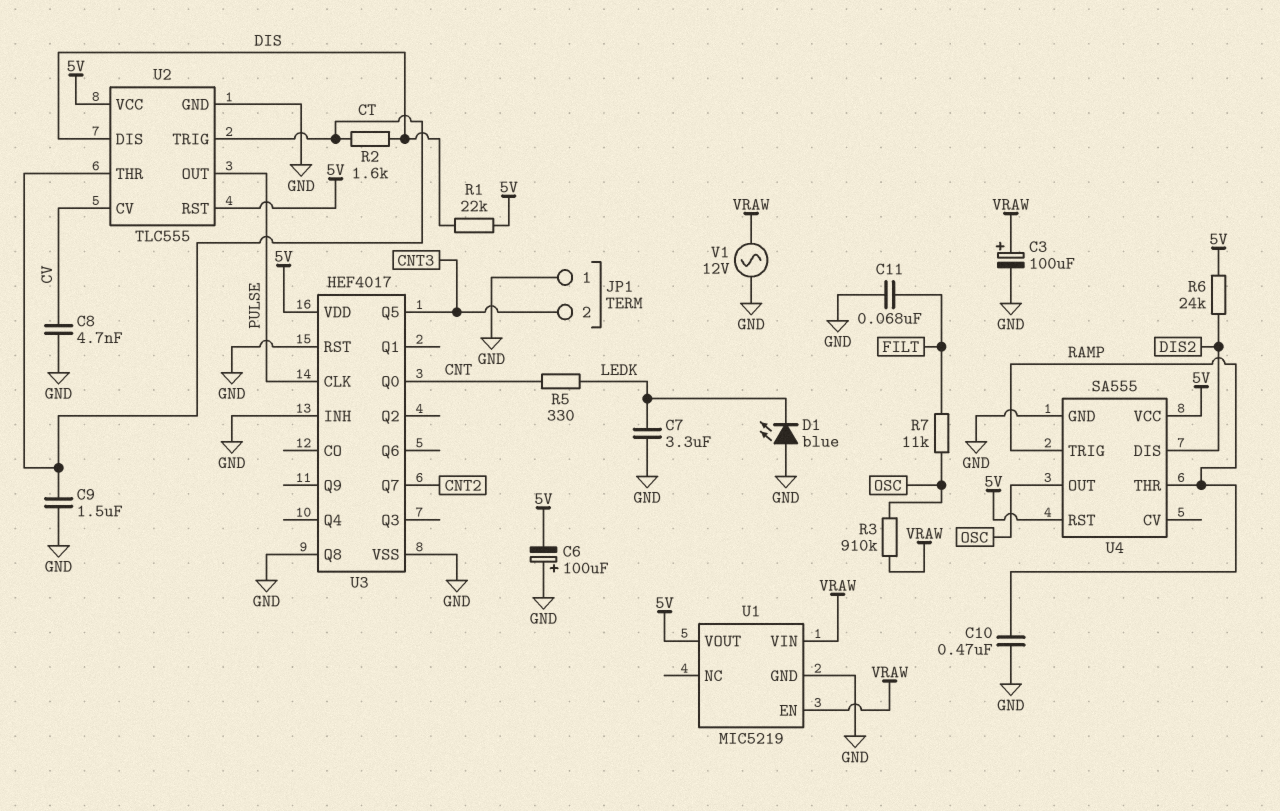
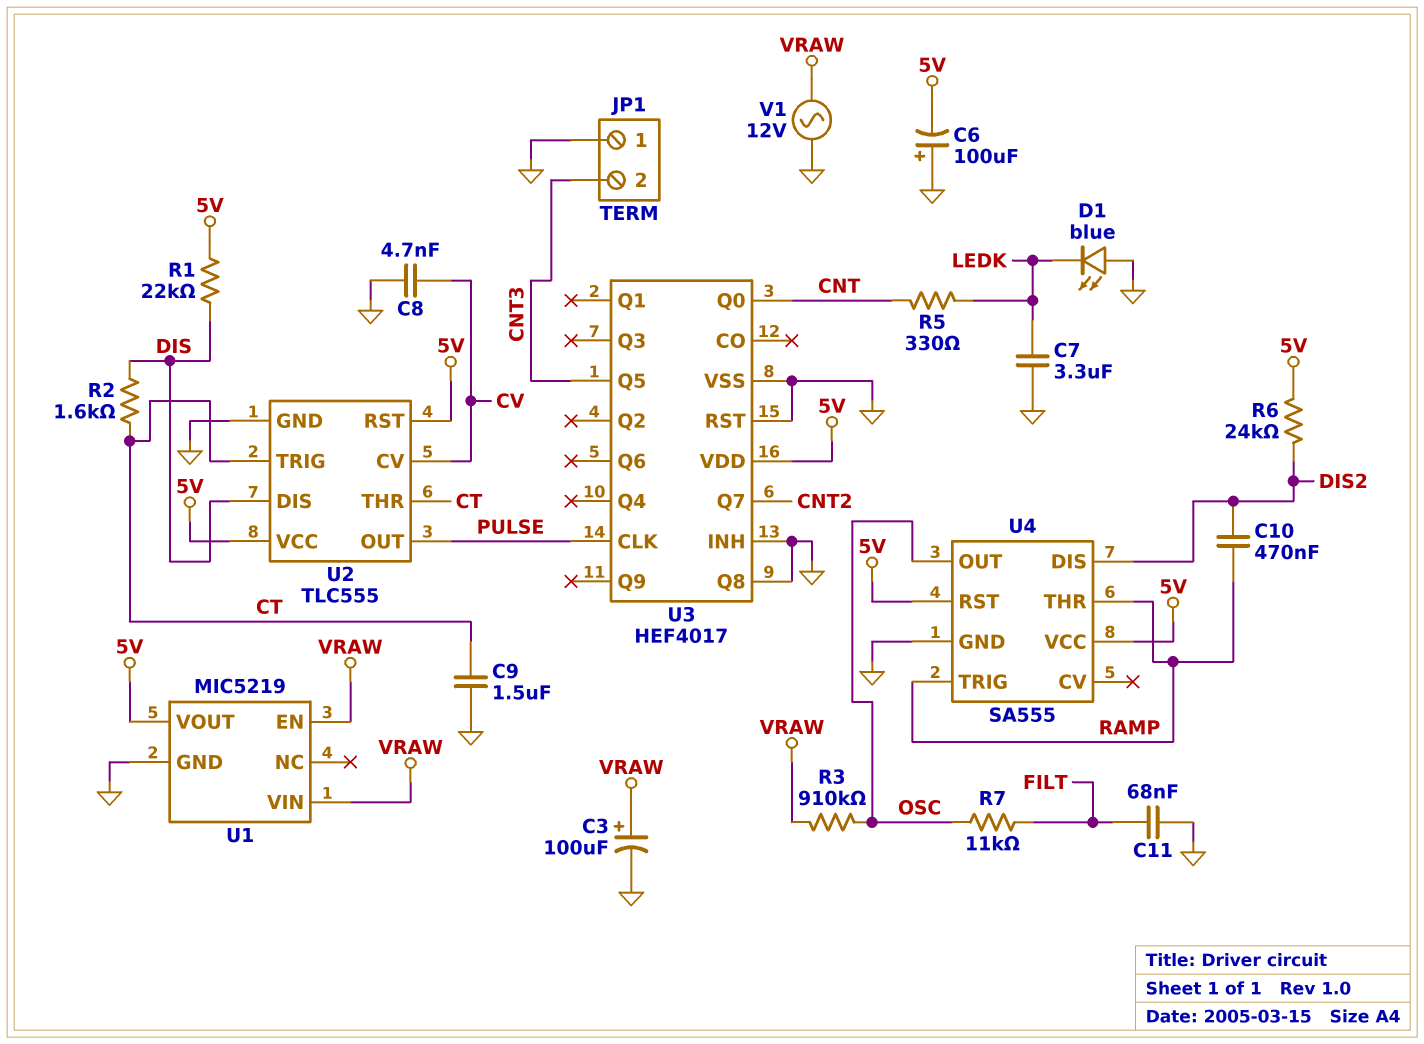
C10: 470nF (GND, RAMP) -> 470nF (DIS2, RAMP)

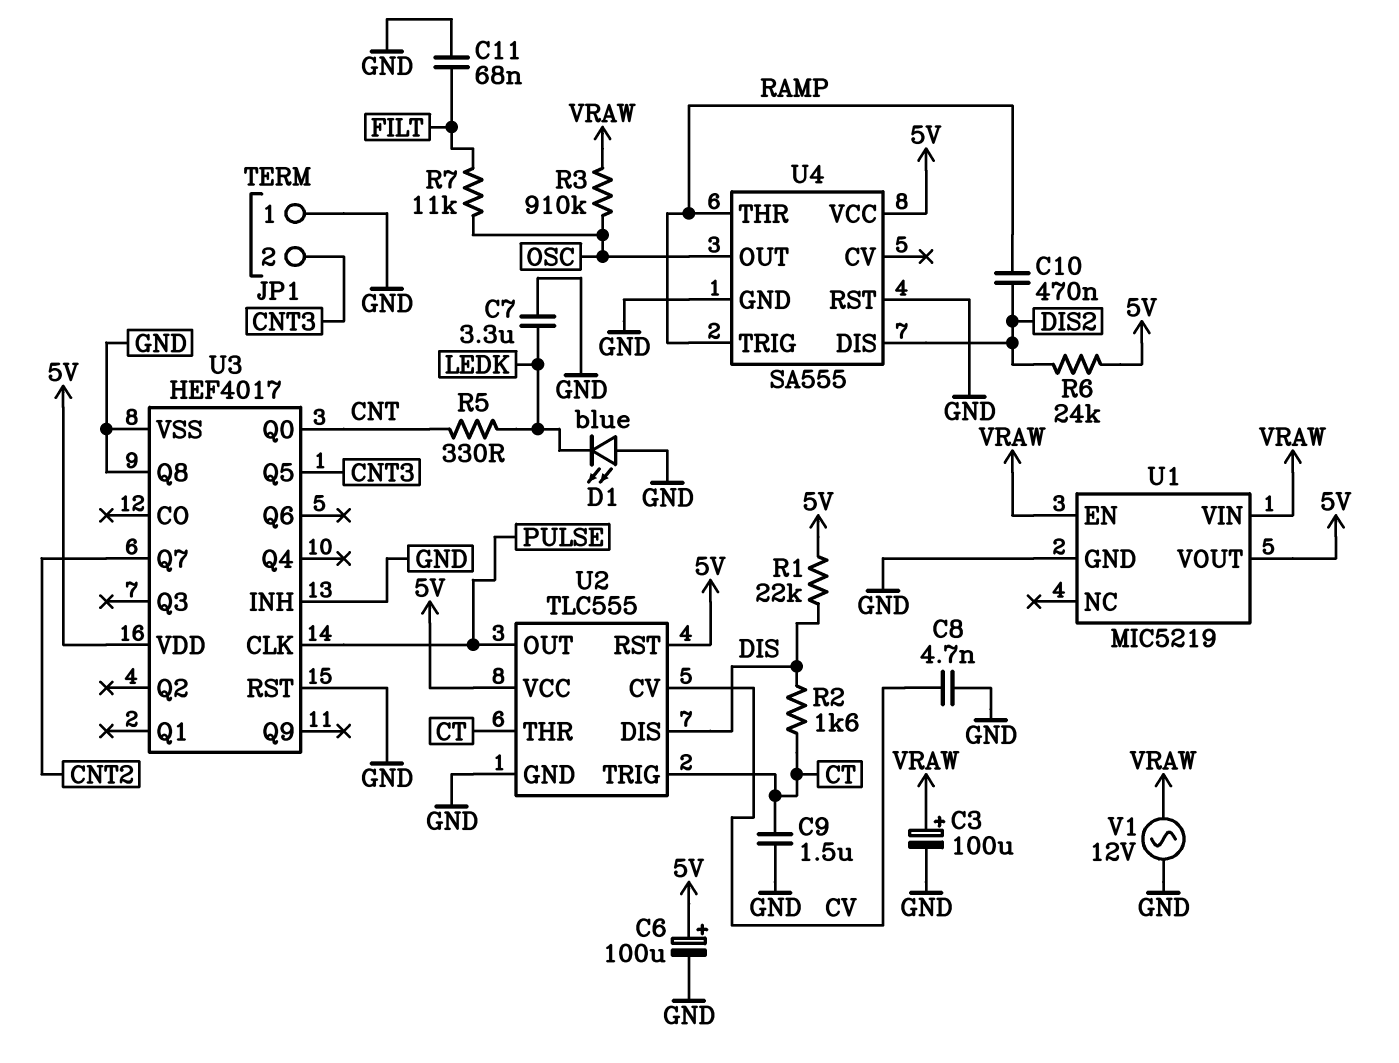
C6: 100uF (plus GND, minus 5V) -> 100uF (plus 5V, minus GND)
U4 pin RST: 5V -> GND

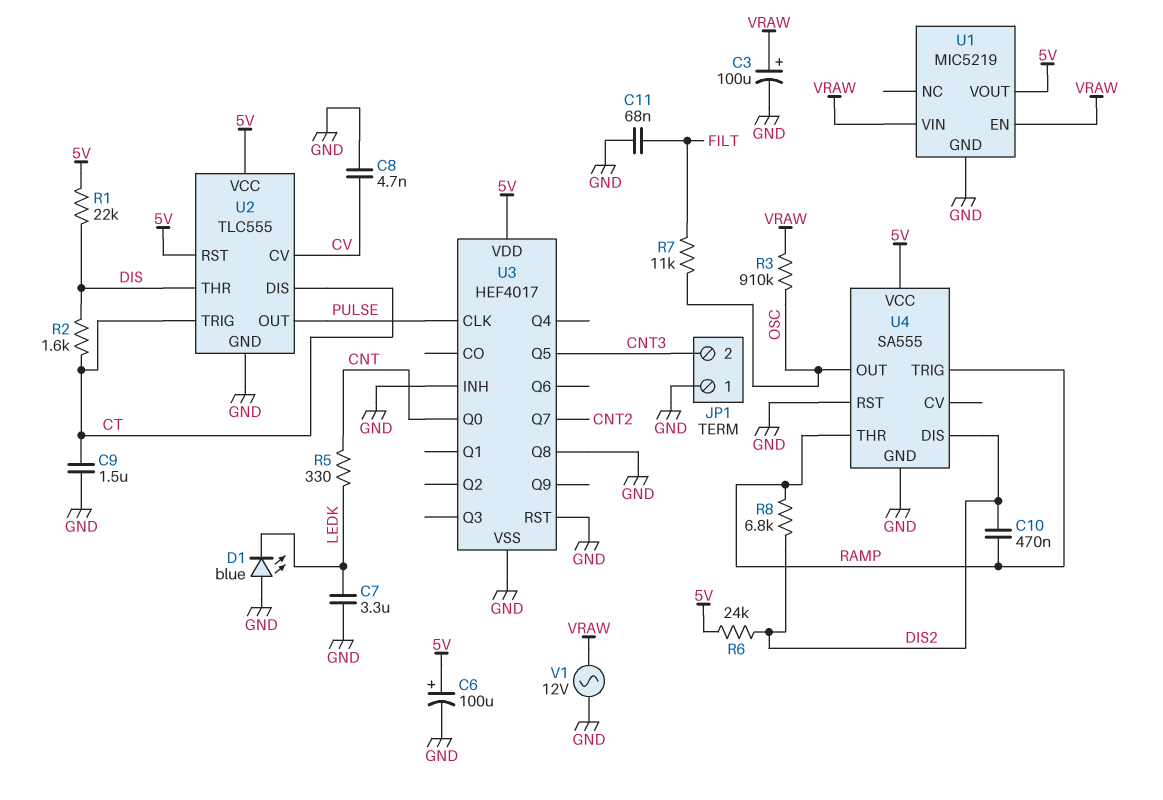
R8: none -> 6.8k (DIS2, RAMP)
U2 pin DIS: DIS -> CT
U2 pin THR: CT -> DIS

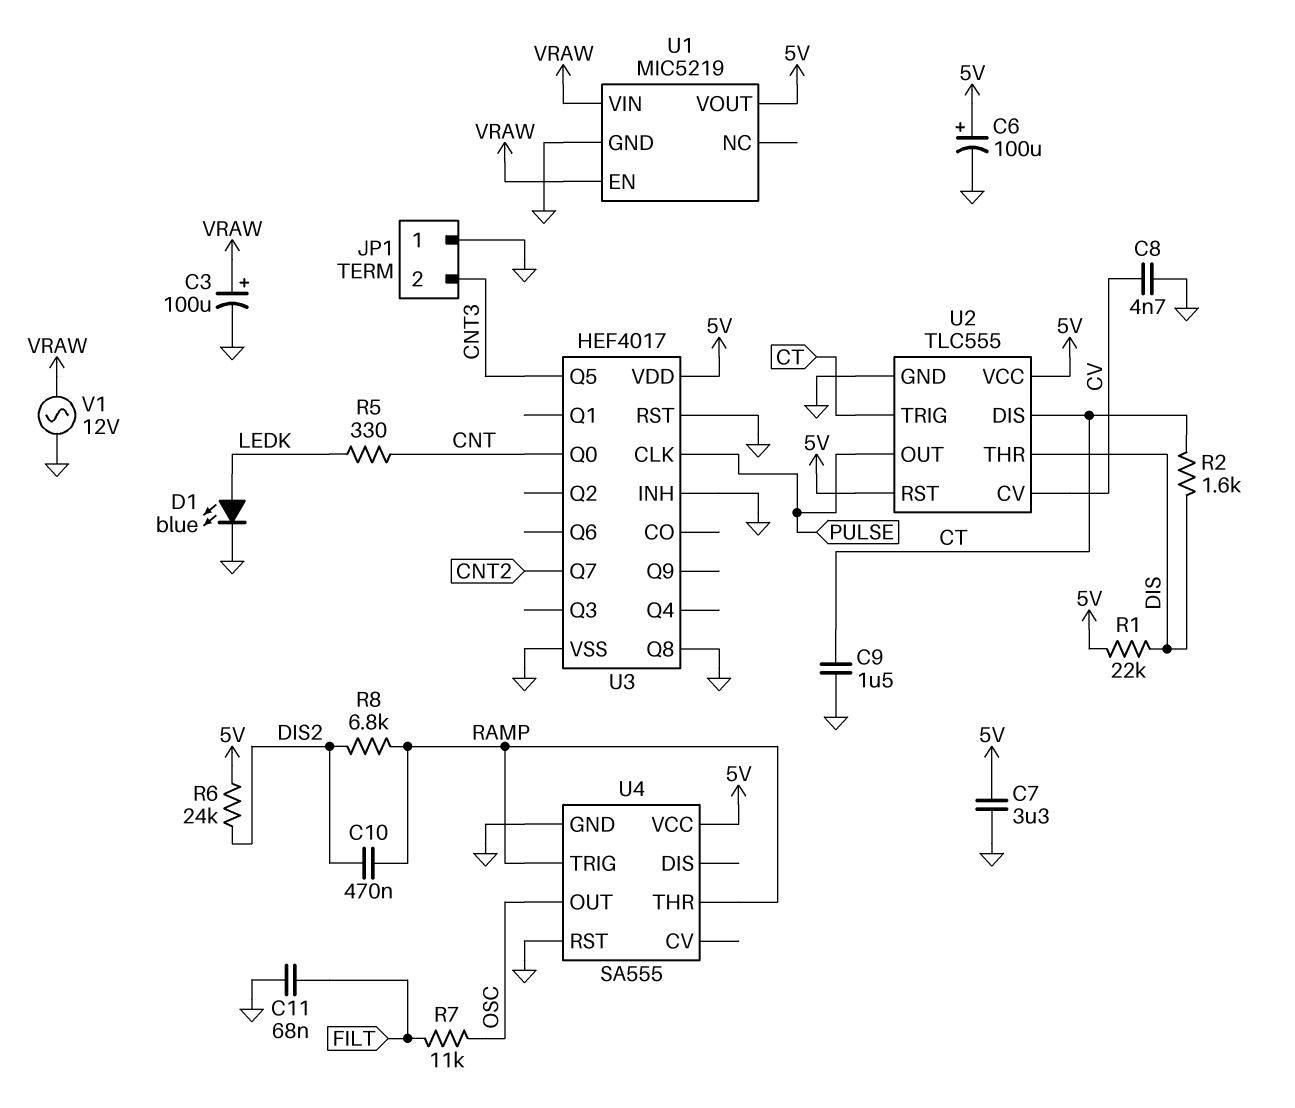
C7: 3.3uF (GND, LEDK) -> 3.3uF (5V, GND)
D1: LED blue (A GND, K LEDK) -> LED blue (A LEDK, K GND)
R3: 910k (OSC, VRAW) -> none
U4 pin DIS: DIS2 -> none

